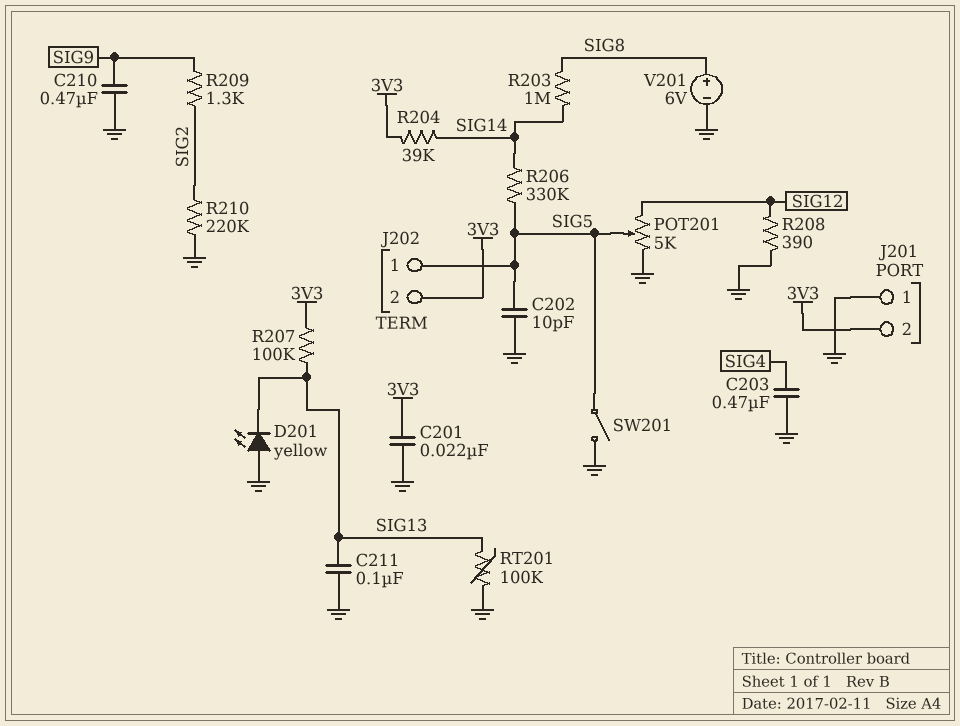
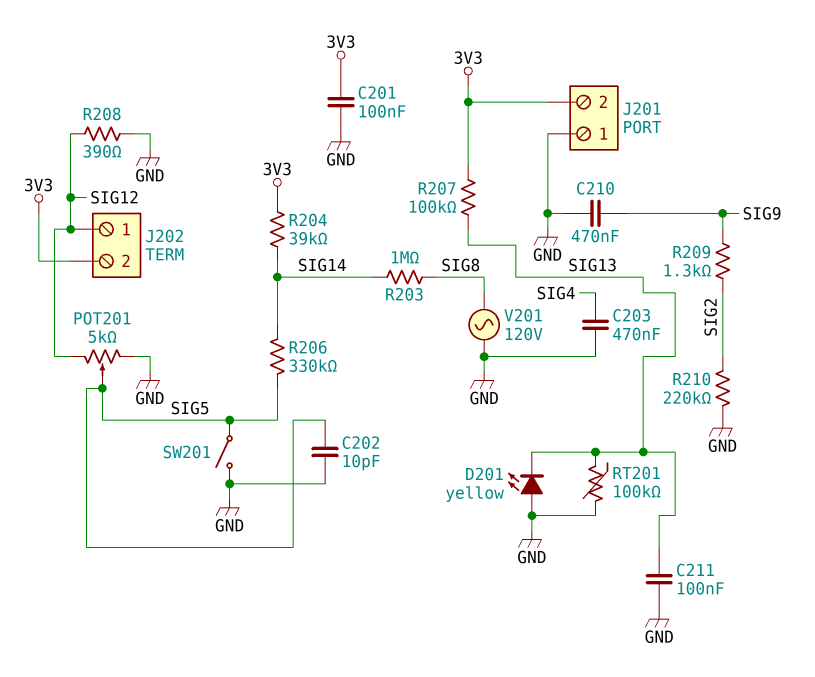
C201: 22nF (3V3, GND) -> 100nF (3V3, GND)
J202 pin 1: SIG5 -> SIG12
V201: 6V (plus SIG8, minus GND) -> AC 120V (GND, SIG8)

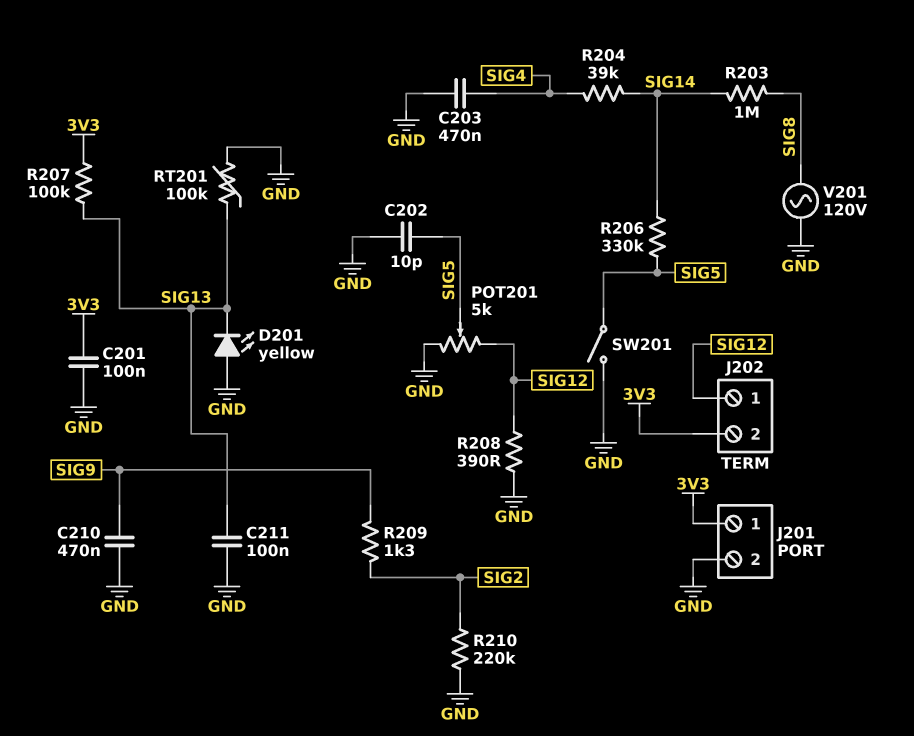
J201 pin 1: GND -> 3V3
J201 pin 2: 3V3 -> GND
R204: 39k (3V3, SIG14) -> 39k (SIG4, SIG14)

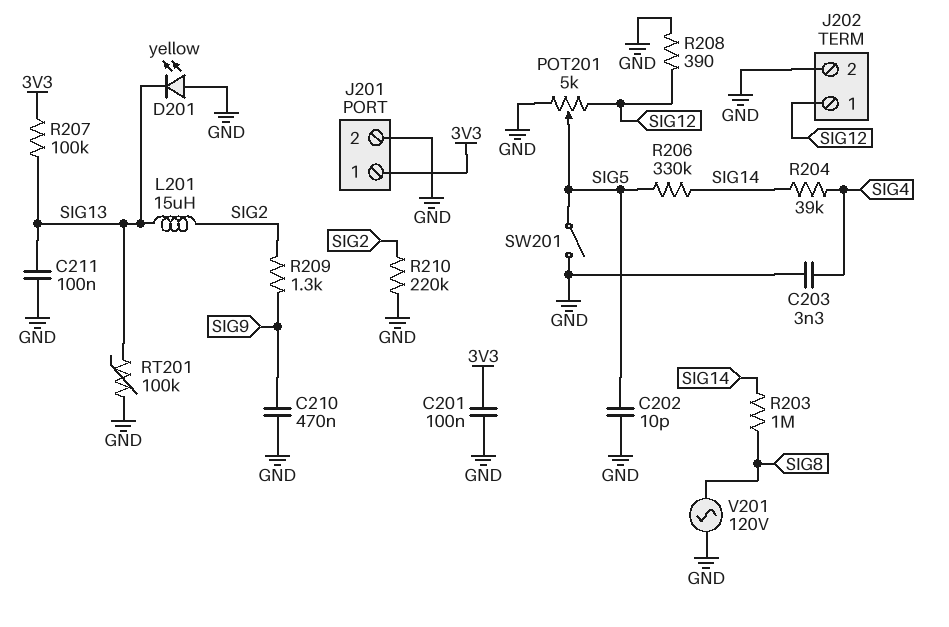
C203: 470nF (GND, SIG4) -> 3.3nF (GND, SIG4)
J202 pin 2: 3V3 -> GND
L201: none -> 15uH (SIG2, SIG13)

